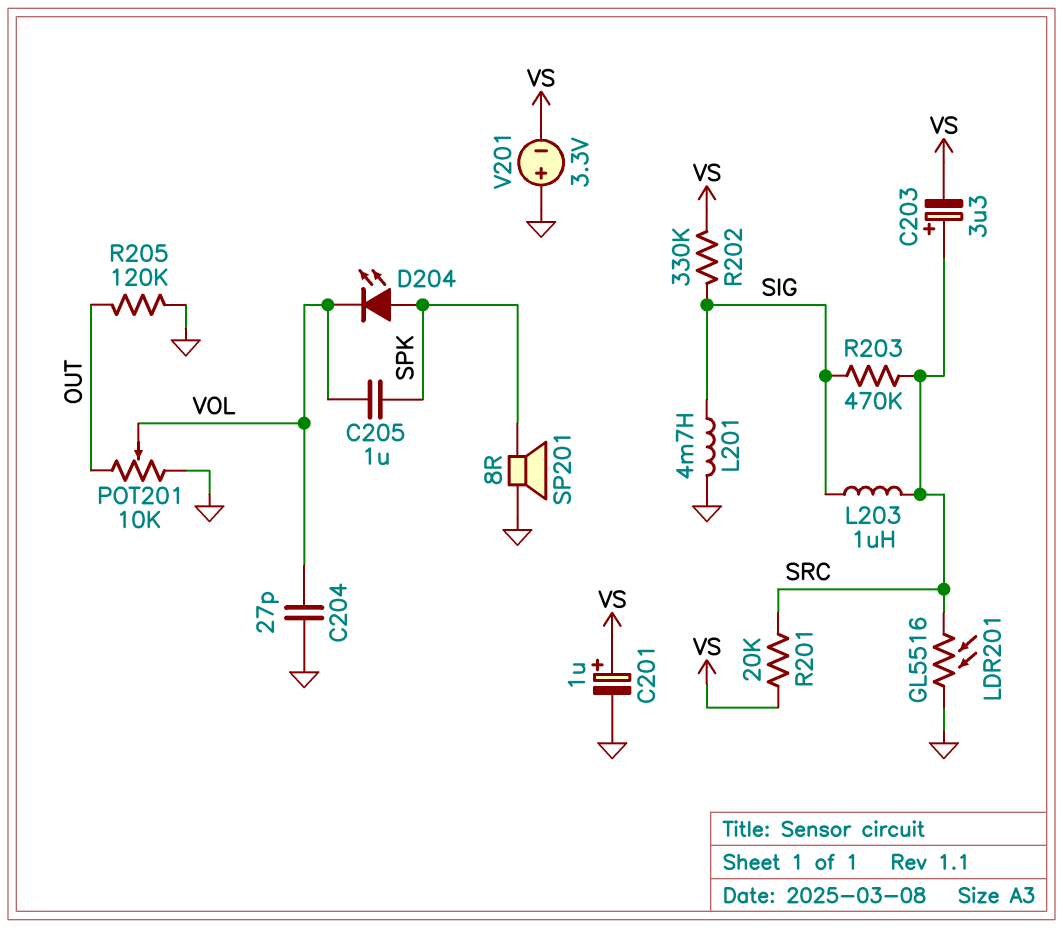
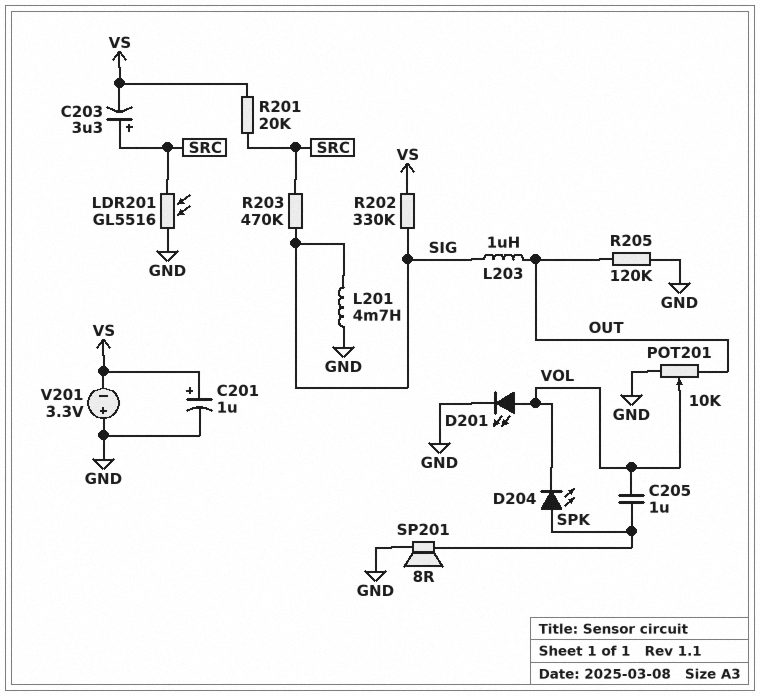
C204: 27pF (GND, VOL) -> none
D201: none -> LED (A VOL, K GND)
L203: 1uH (SIG, SRC) -> 1uH (OUT, SIG)

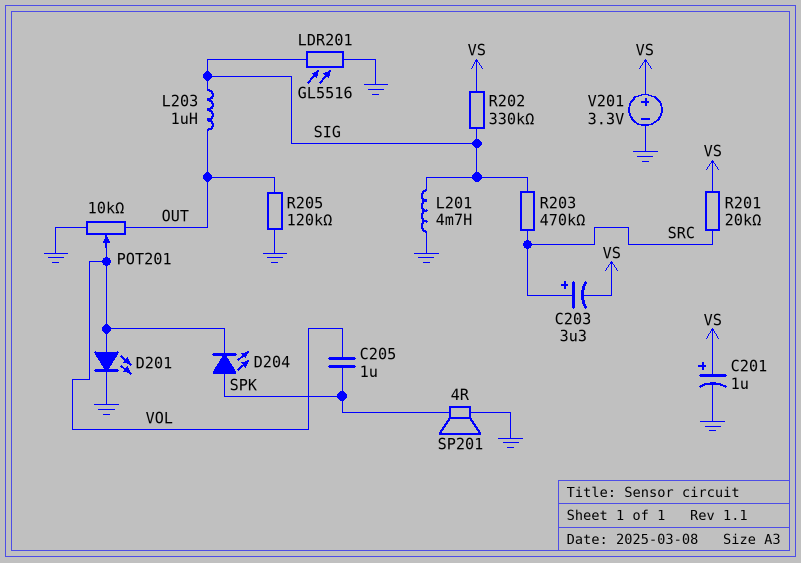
LDR201: GL5516 (GND, SRC) -> GL5516 (GND, SIG)
SP201: speaker 8R (GND, SPK) -> speaker 4R (GND, SPK)
V201: 3.3V (plus GND, minus VS) -> 3.3V (plus VS, minus GND)

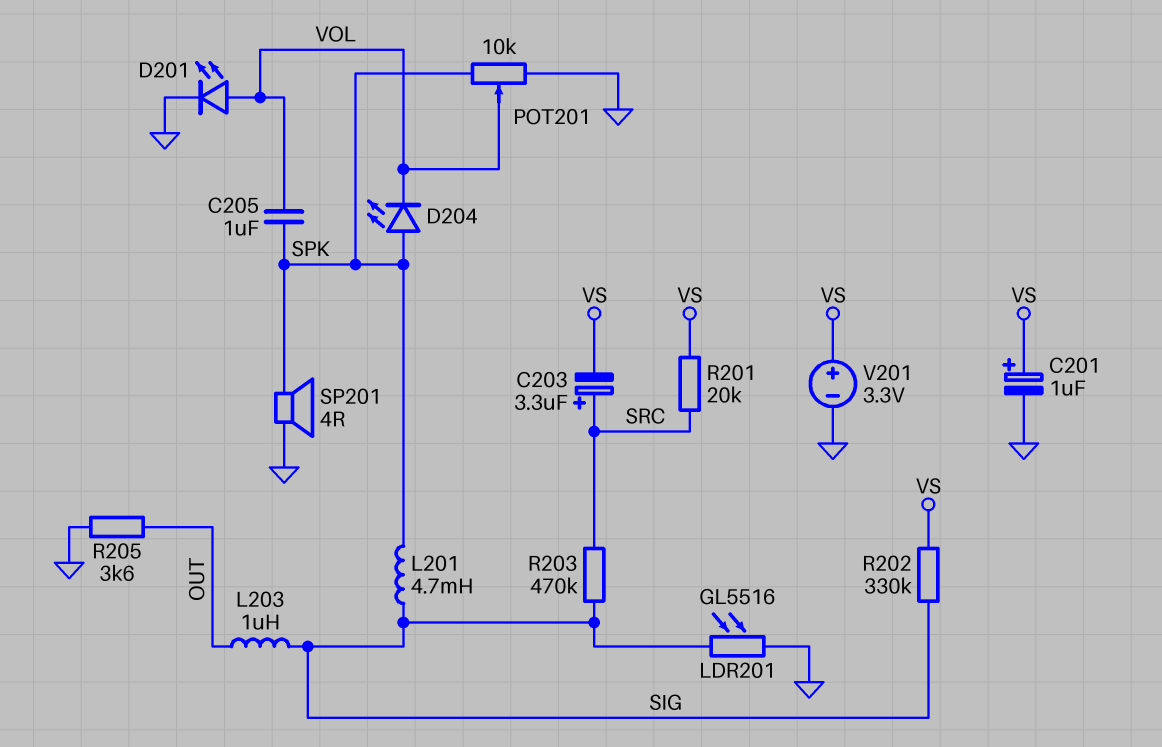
L201: 4.7mH (GND, SIG) -> 4.7mH (SIG, SPK)
POT201: 10k (GND, OUT, wiper VOL) -> 10k (GND, SPK, wiper VOL)
R205: 120k (GND, OUT) -> 3.6k (GND, OUT)

